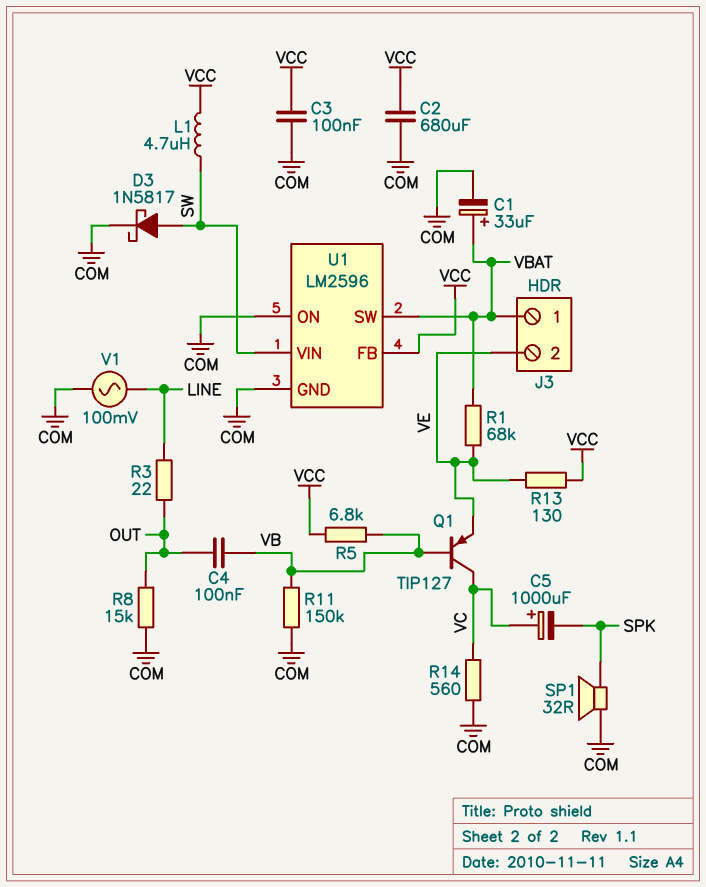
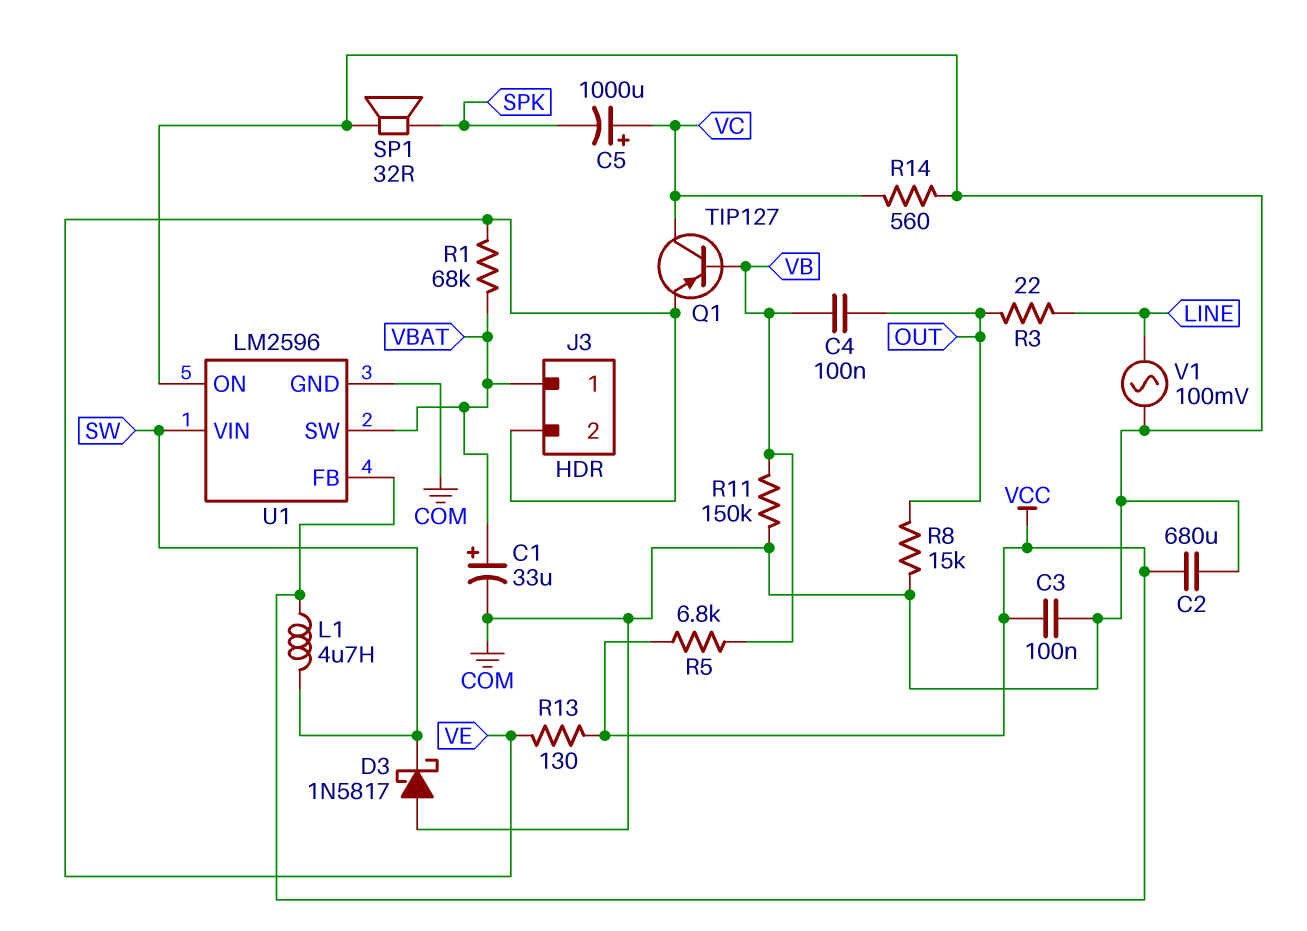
D3: schottky 1N5817 (A SW, K COM) -> schottky 1N5817 (A COM, K SW)

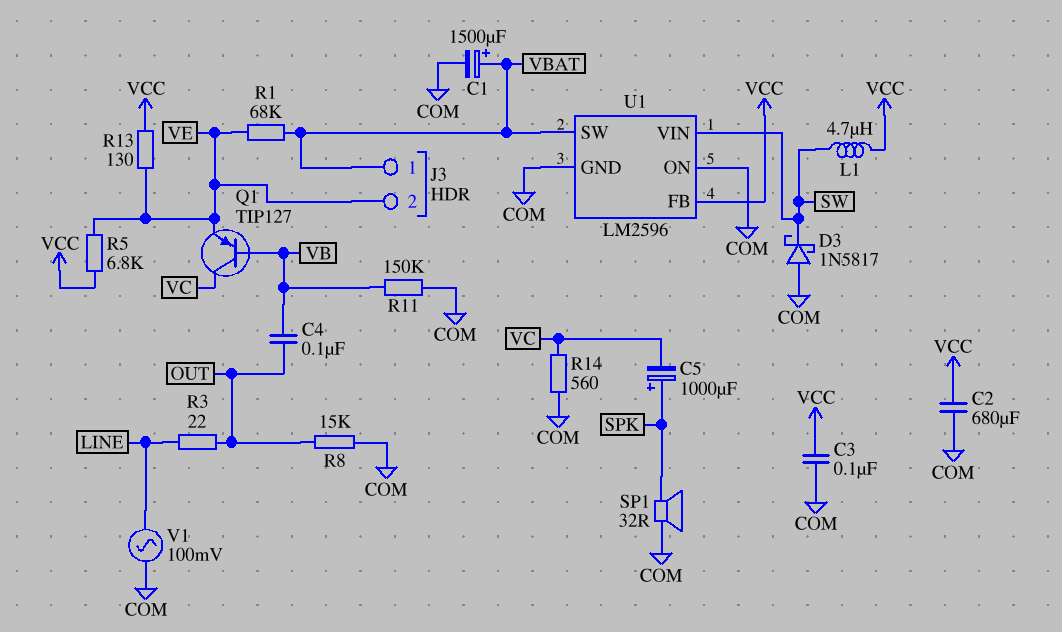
C1: 33uF (plus VBAT, minus COM) -> 1500uF (plus VBAT, minus COM)
C5: 1000uF (plus VC, minus SPK) -> 1000uF (plus SPK, minus VC)
R5: 6.8k (VB, VCC) -> 6.8k (VCC, VE)

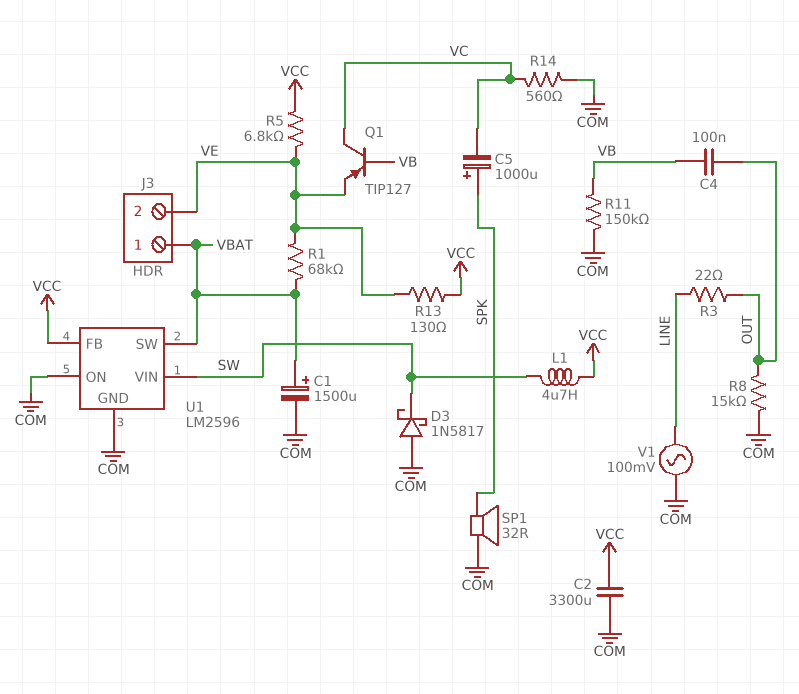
C2: 680uF (COM, VCC) -> 3300uF (COM, VCC)
C3: 100nF (COM, VCC) -> none

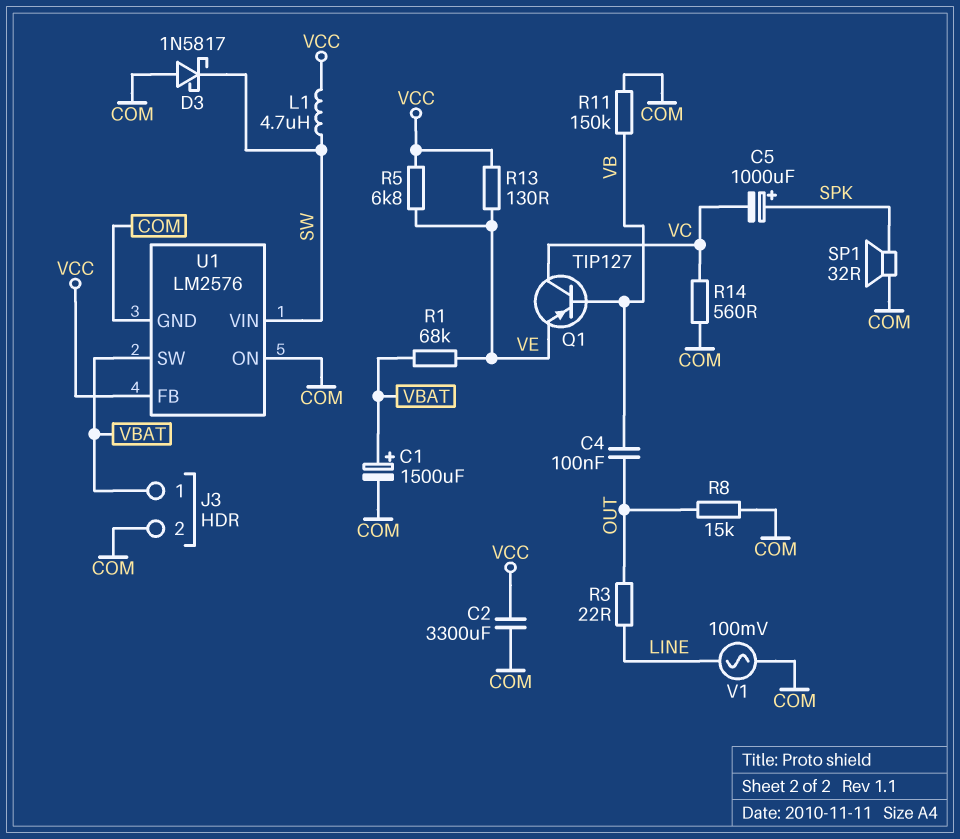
J3 pin 2: VE -> COM
U1: LM2596 -> LM2576

